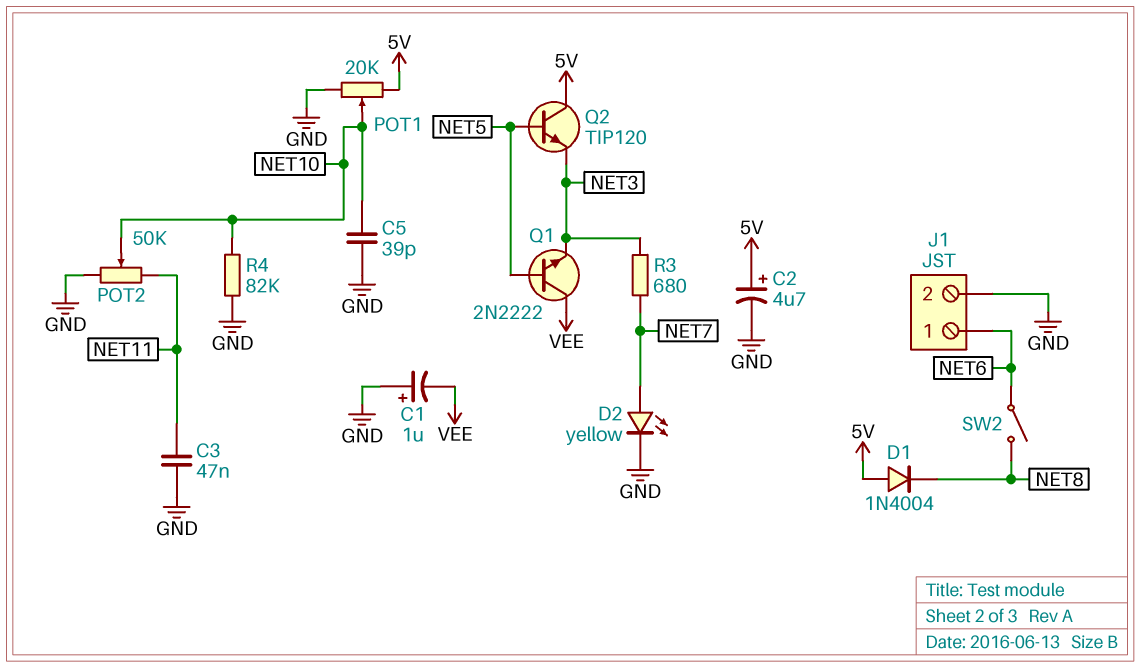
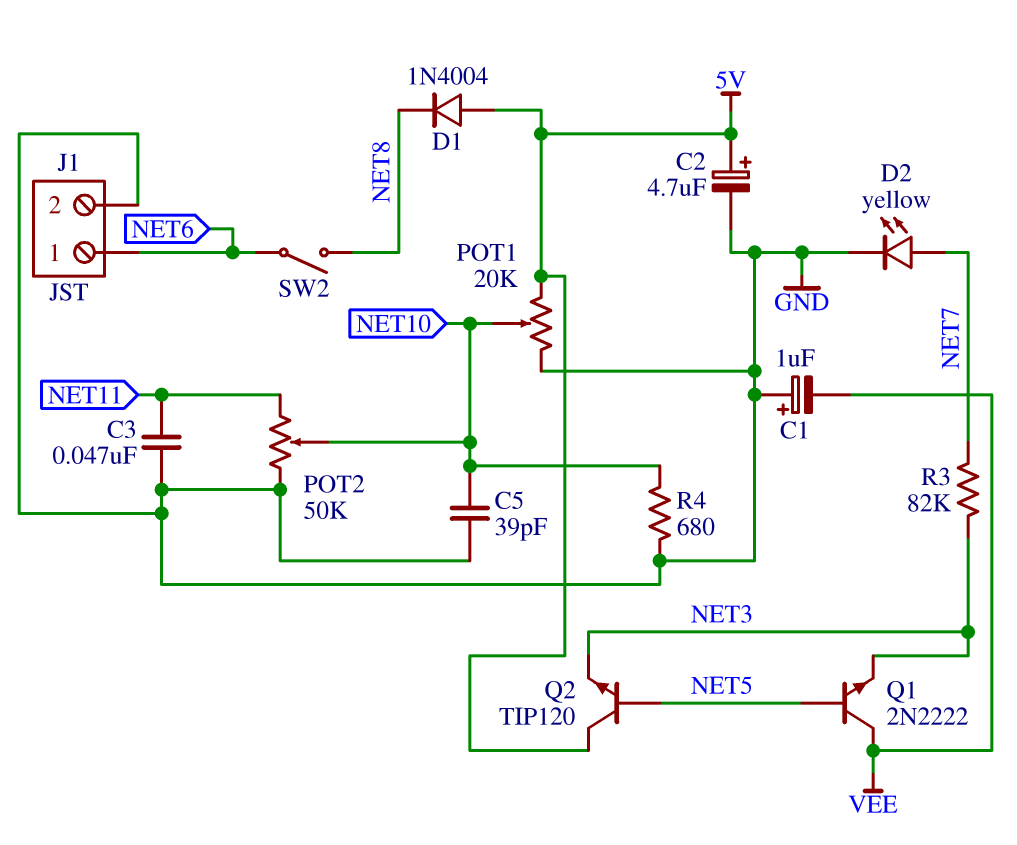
R3: 680 (NET3, NET7) -> 82k (NET3, NET7)
R4: 82k (GND, NET10) -> 680 (GND, NET10)

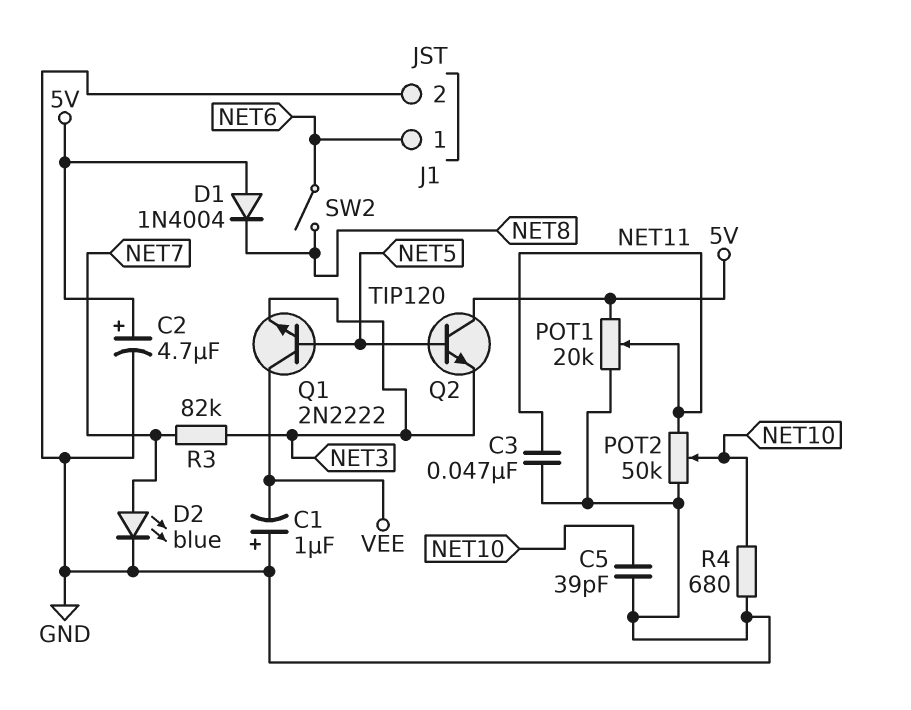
D2: LED yellow (A NET7, K GND) -> LED blue (A NET7, K GND)
POT1: 20k (5V, GND, wiper NET10) -> 20k (5V, GND, wiper NET11)

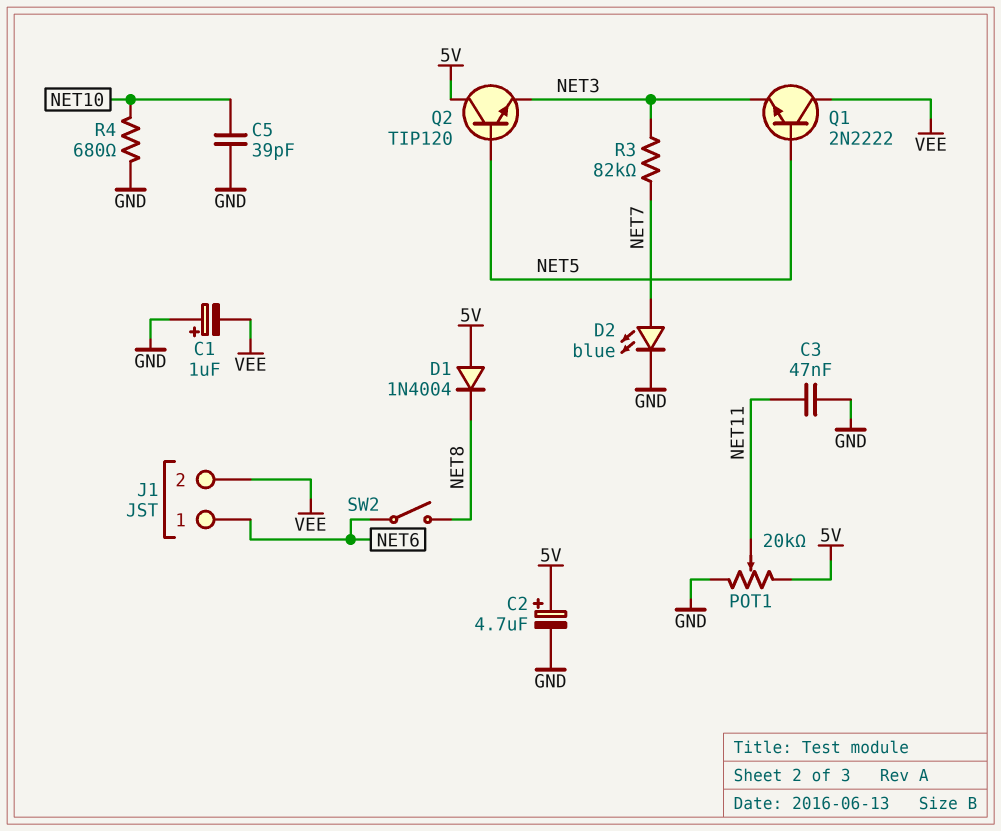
J1 pin 2: GND -> VEE
POT2: 50k (GND, NET11, wiper NET10) -> none

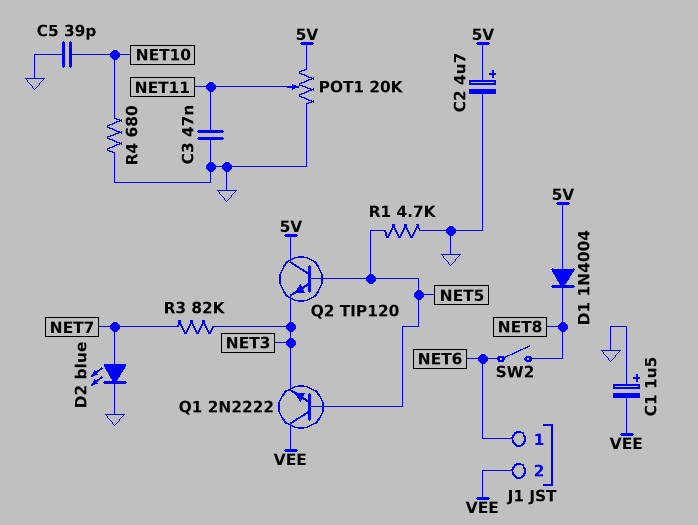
C1: 1uF (plus GND, minus VEE) -> 1.5uF (plus GND, minus VEE)
R1: none -> 4.7k (GND, NET5)

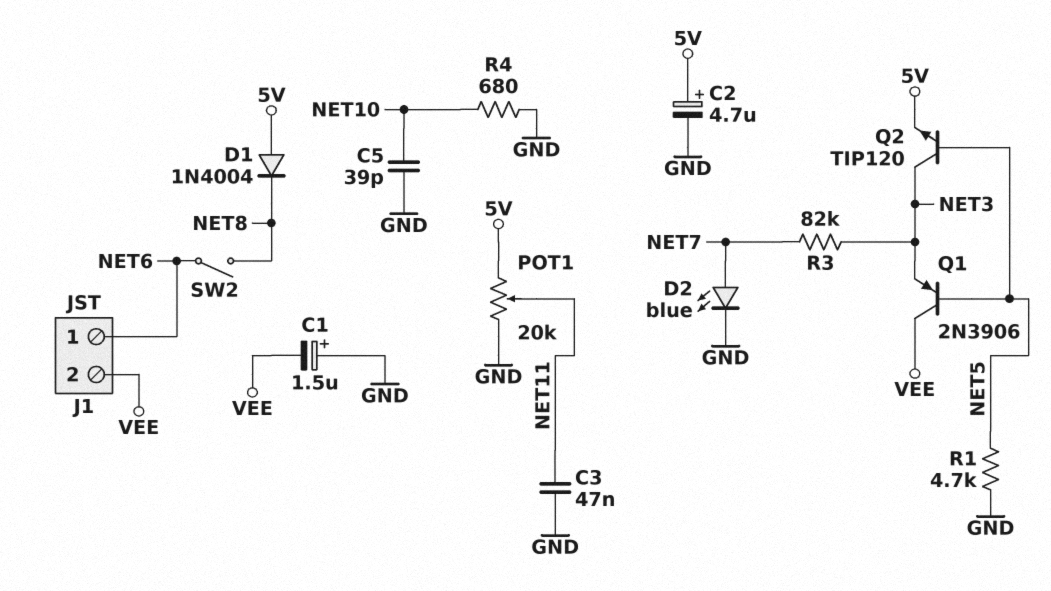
Q1: NPN 2N2222 (B NET5, C VEE, E NET3) -> PNP 2N3906 (B NET5, C VEE, E NET3)
Q2: NPN TIP120 (B NET5, C 5V, E NET3) -> NPN TIP120 (B NET5, C NET3, E 5V)

